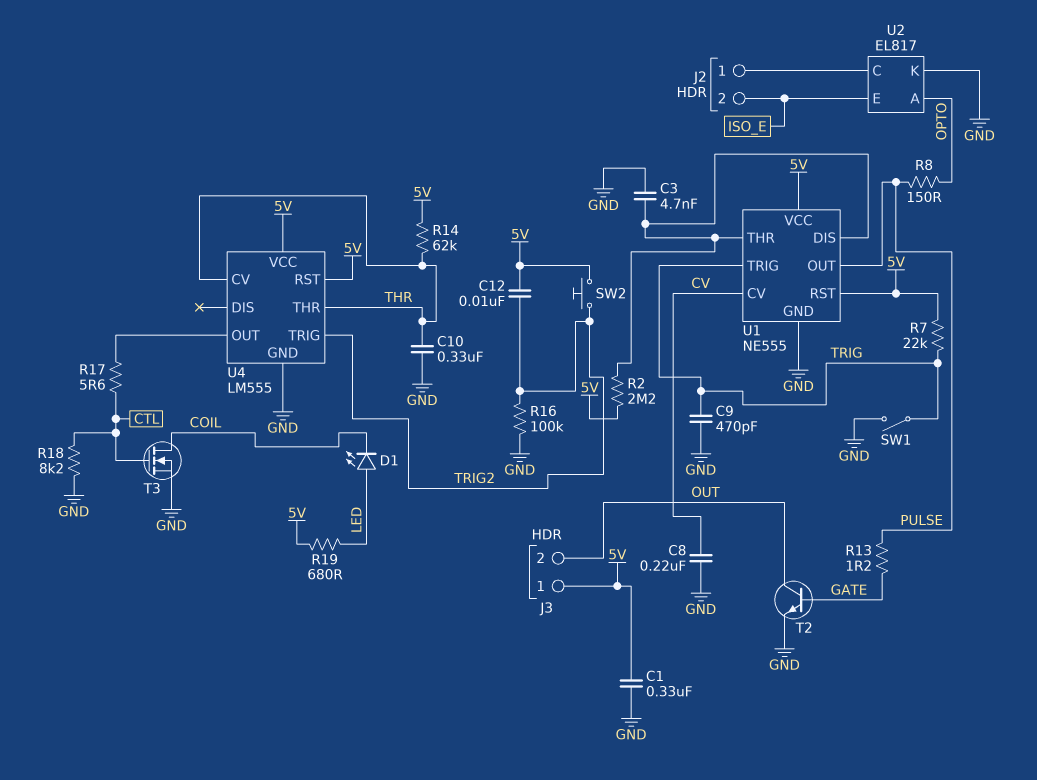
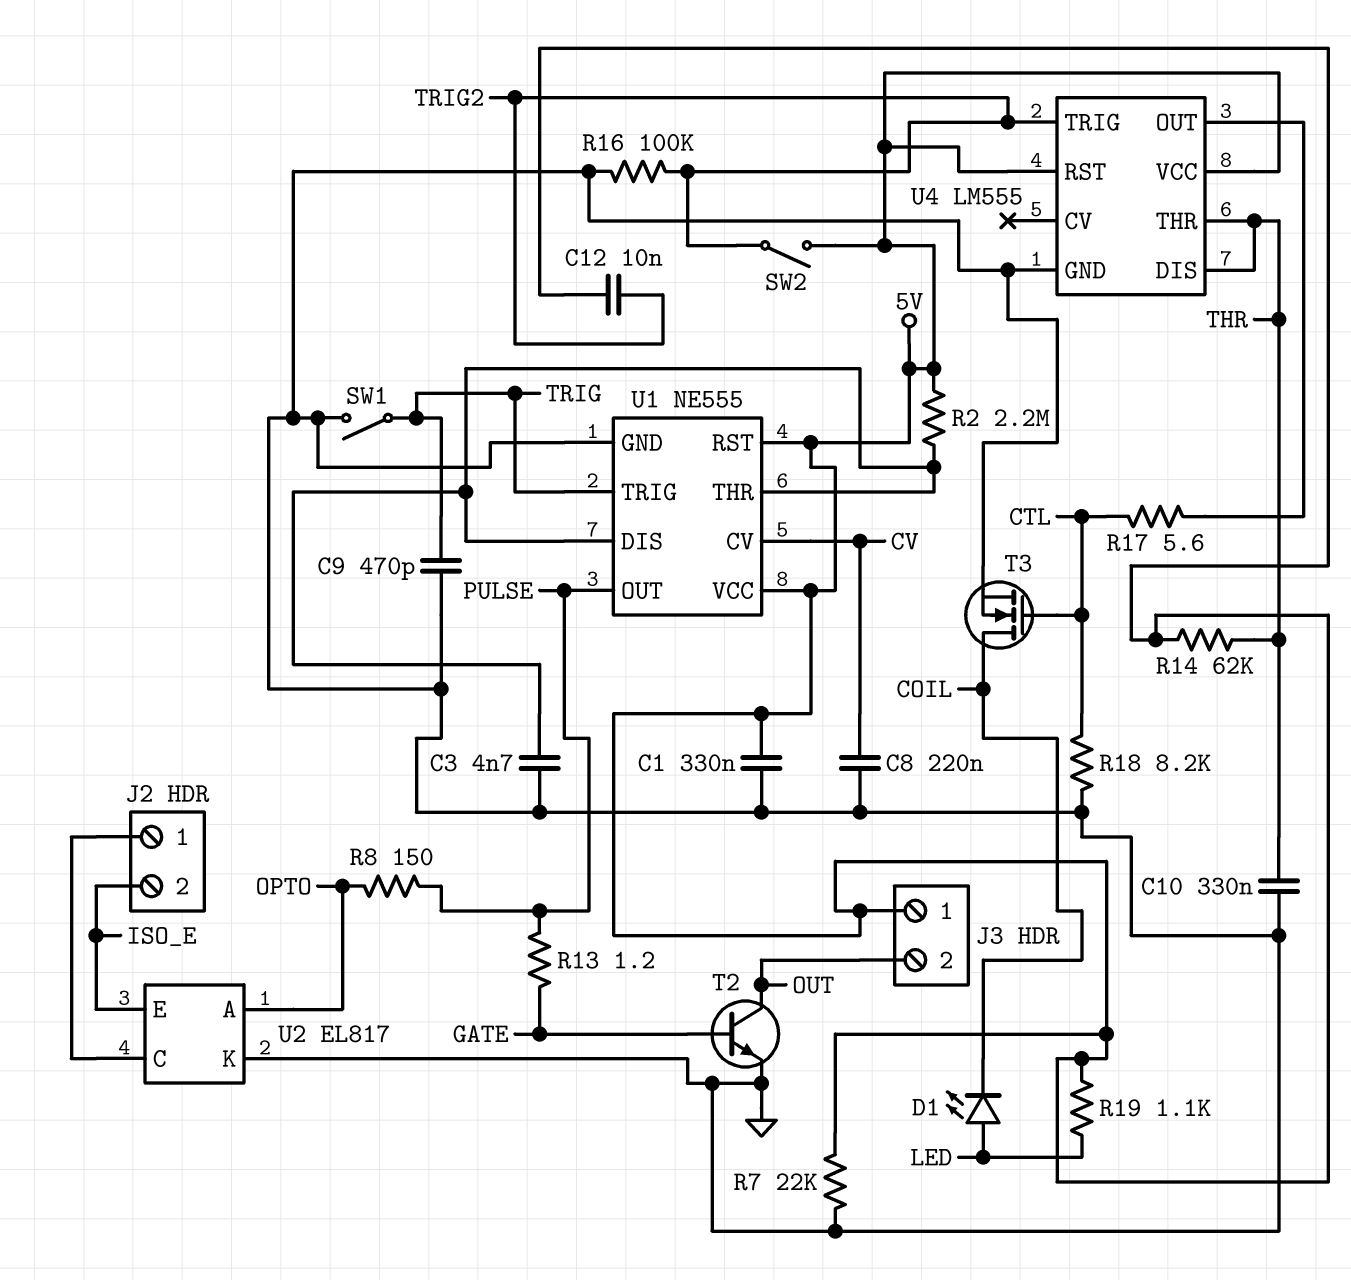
R7: 22k (5V, TRIG) -> 22k (5V, GND)
R19: 680 (5V, LED) -> 1.1k (5V, LED)
SW2: button (5V, TRIG2) -> switch (5V, TRIG2)
U4 pin CV: THR -> none
U4 pin DIS: none -> THR

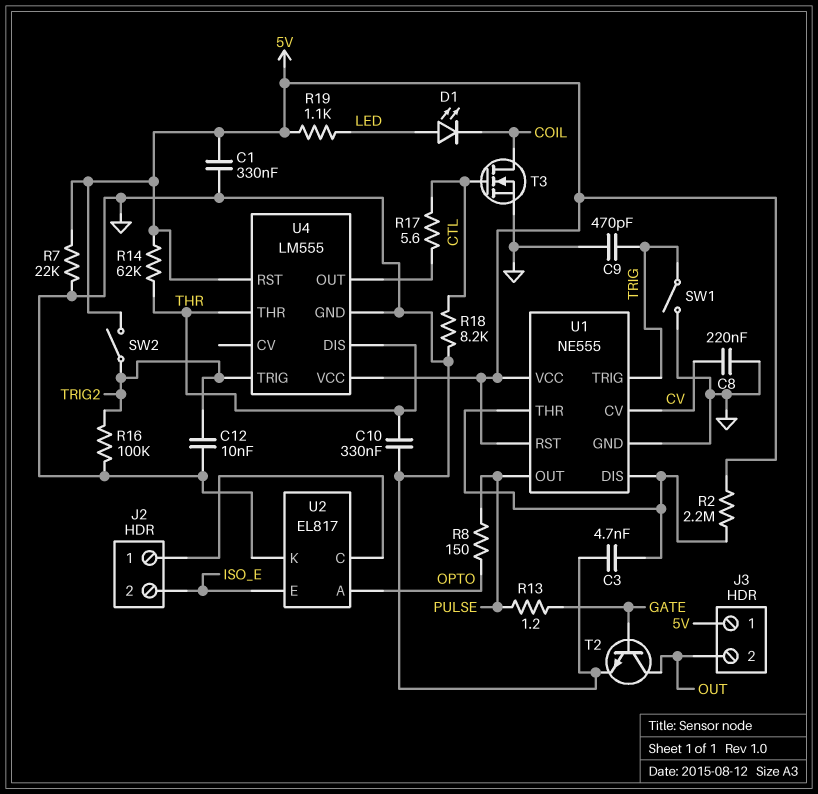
C12: 10nF (5V, TRIG2) -> 10nF (GND, TRIG2)

